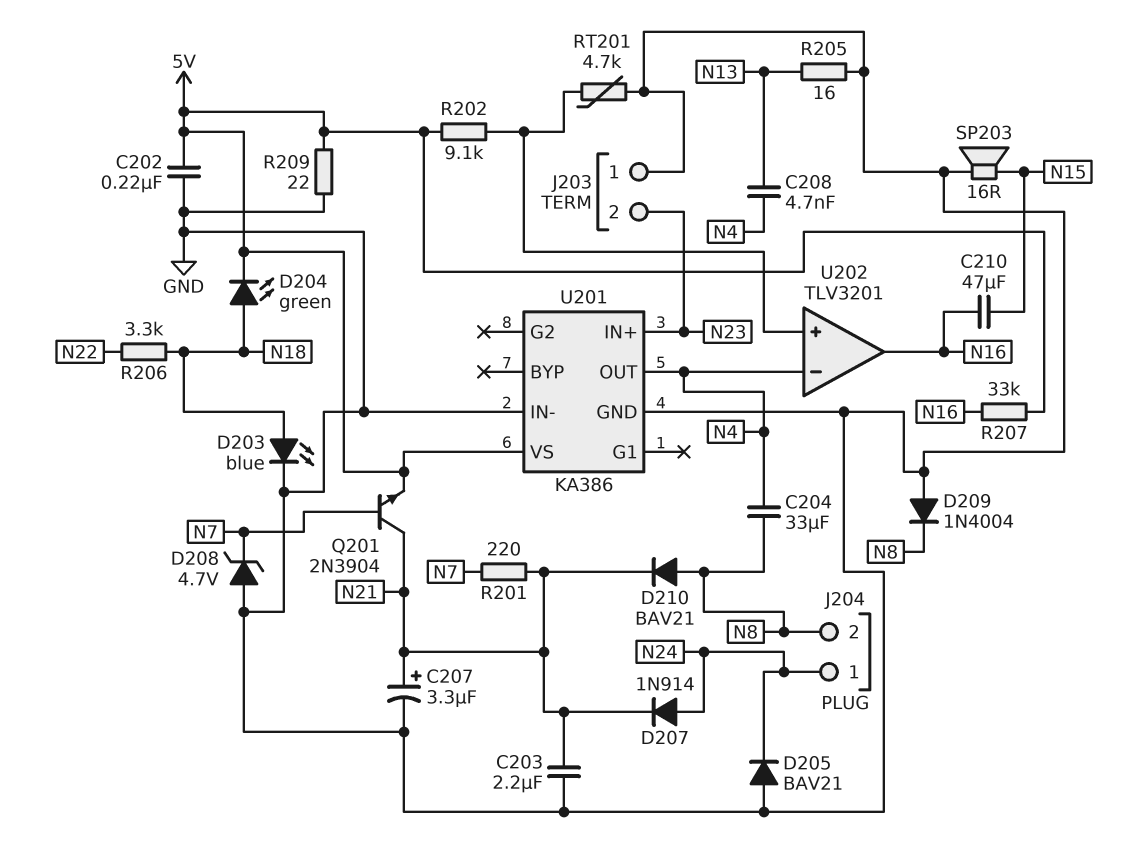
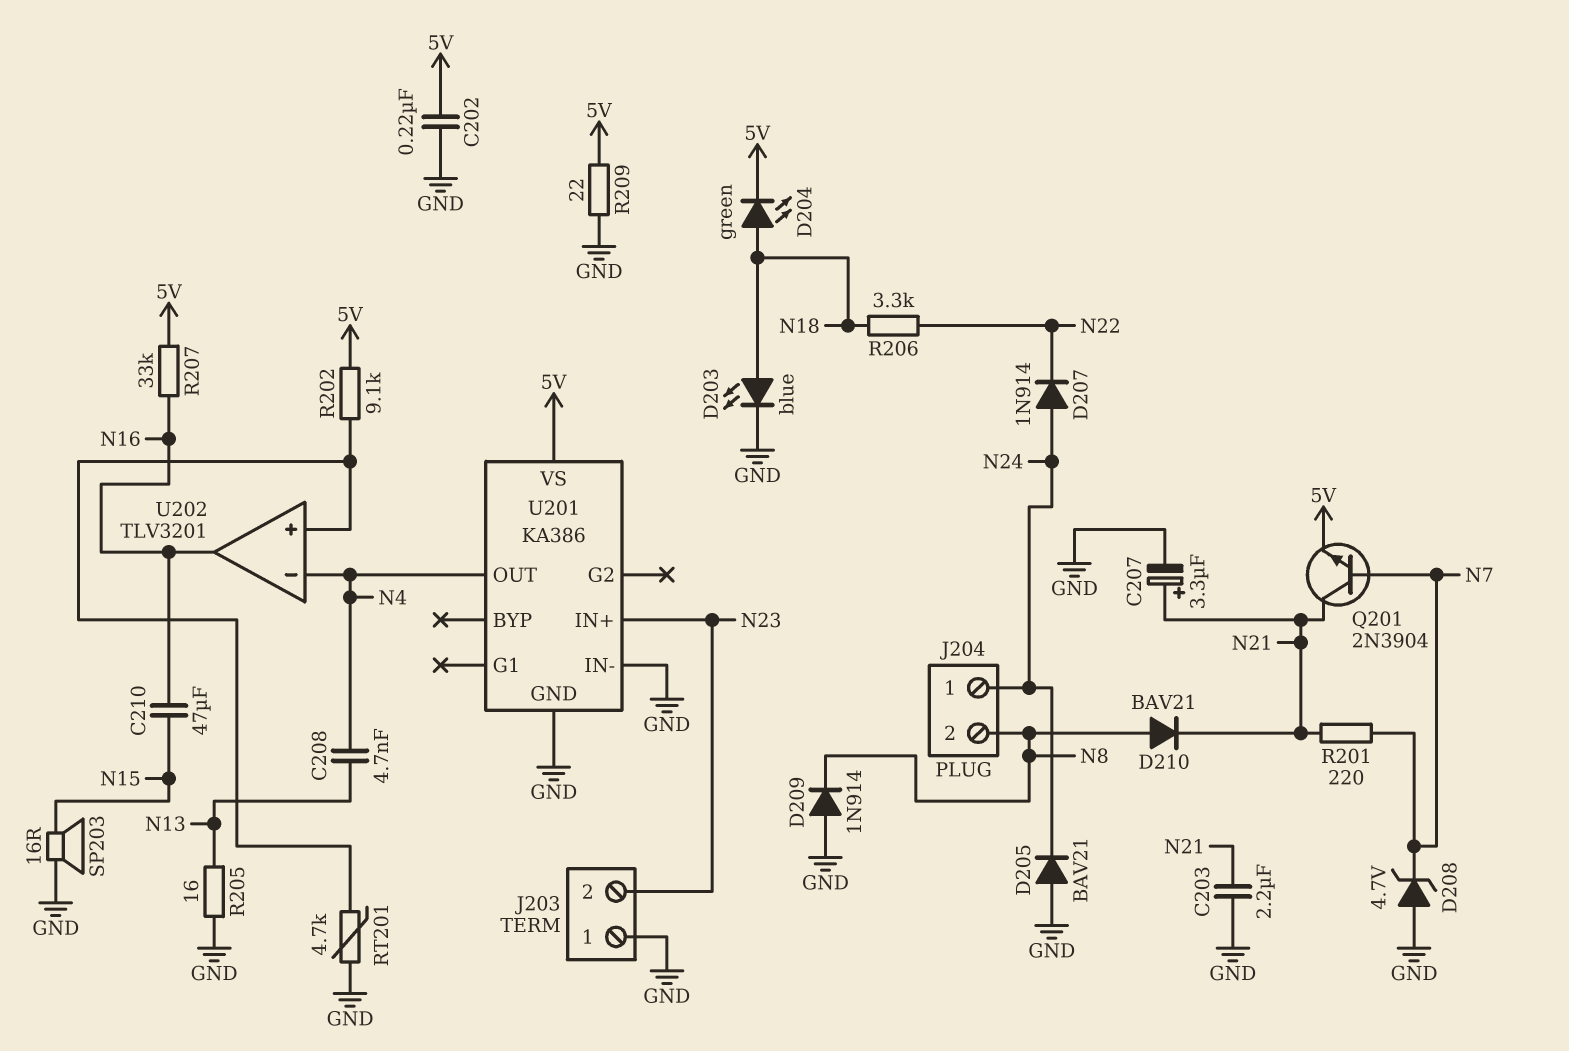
C204: 33uF (N4, N8) -> none
D207: diode 1N914 (A N24, K N21) -> diode 1N914 (A N24, K N22)
D209: diode 1N4004 (A GND, K N8) -> diode 1N914 (A GND, K N8)

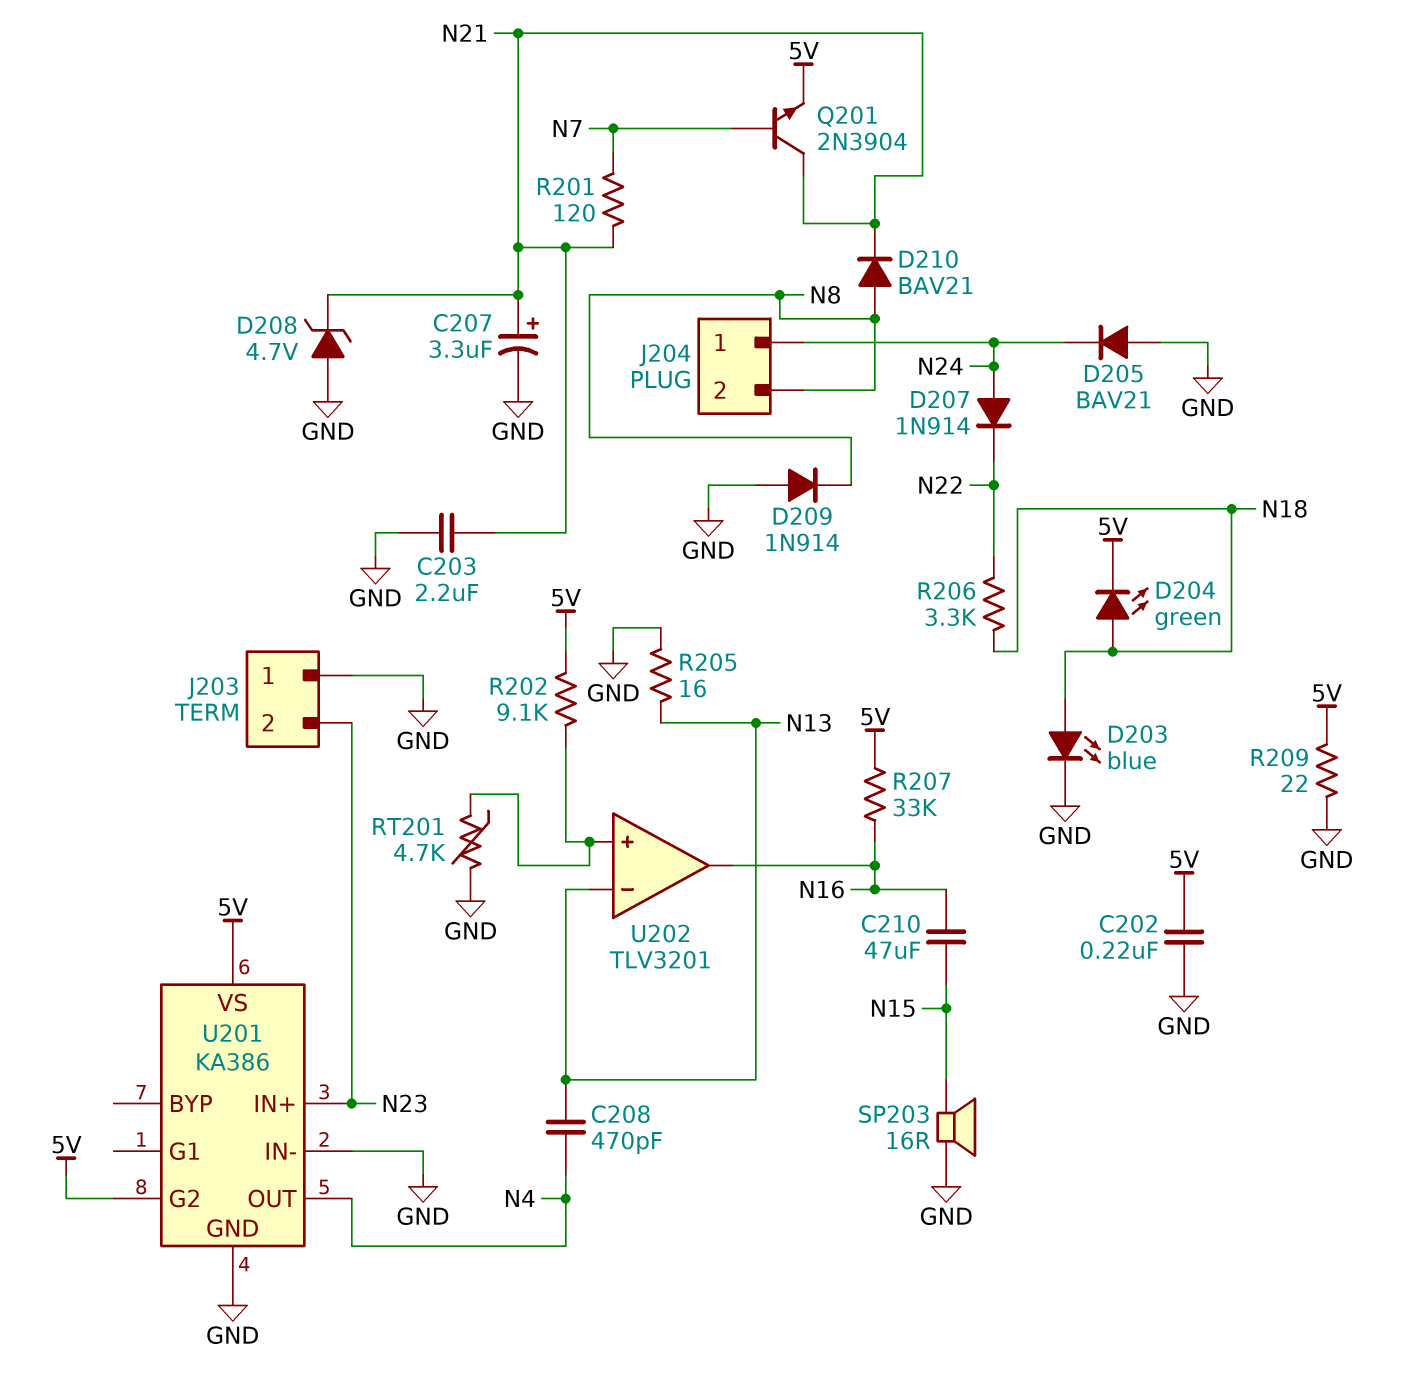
C208: 4.7nF (N4, N13) -> 470pF (N4, N13)
D208: zener 4.7V (A GND, K N7) -> zener 4.7V (A GND, K N21)
R201: 220 (N7, N21) -> 120 (N7, N21)
U201 pin G2: none -> 5V
U202 pin in-: N4 -> N13

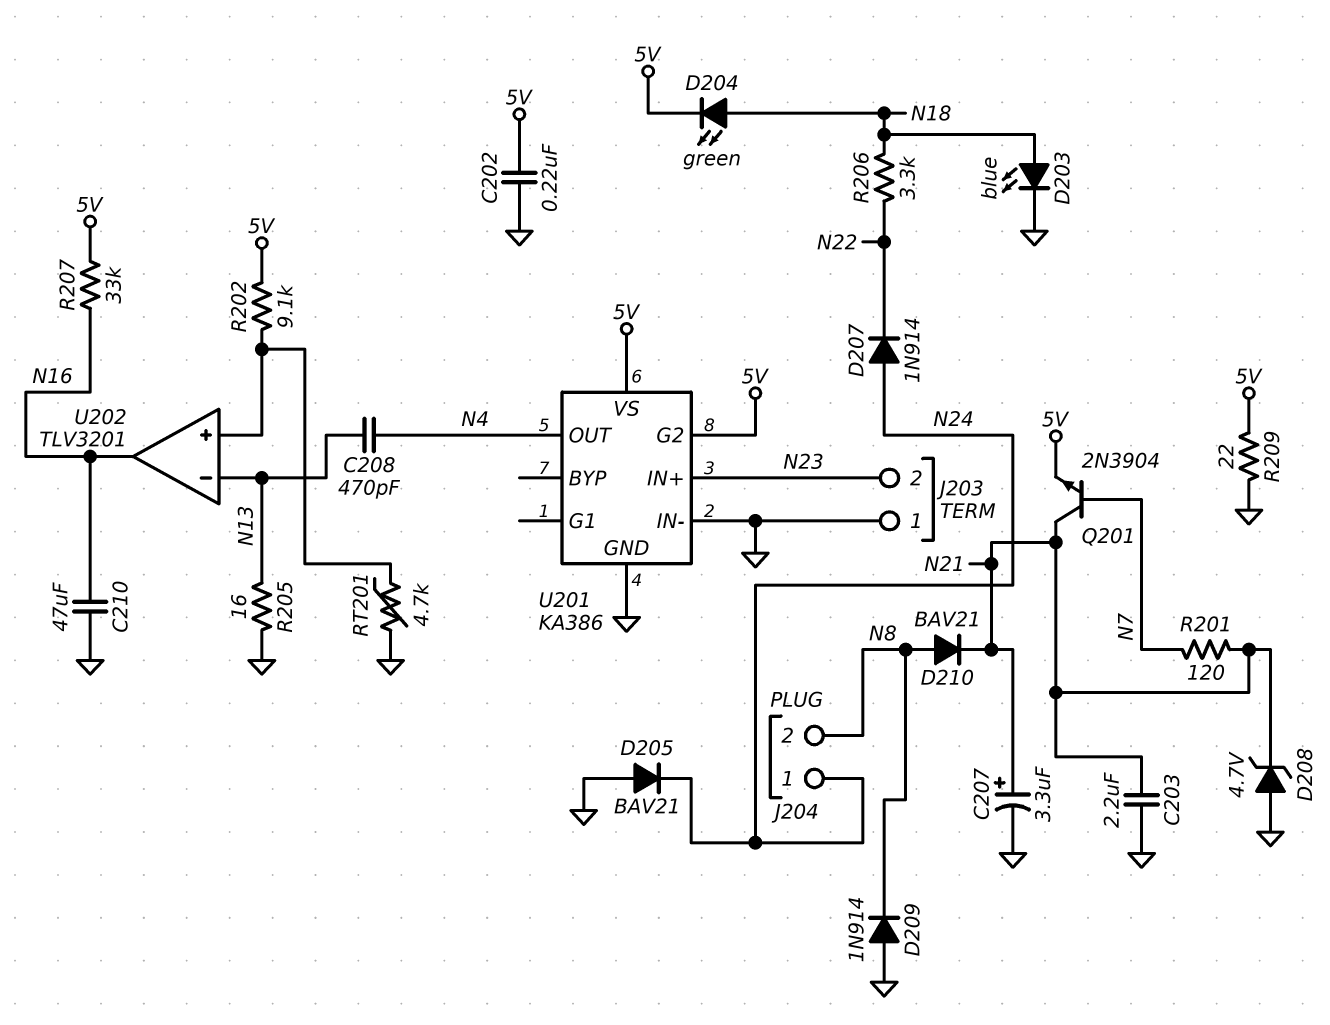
C210: 47uF (N15, N16) -> 47uF (GND, N16)
SP203: speaker 16R (GND, N15) -> none

